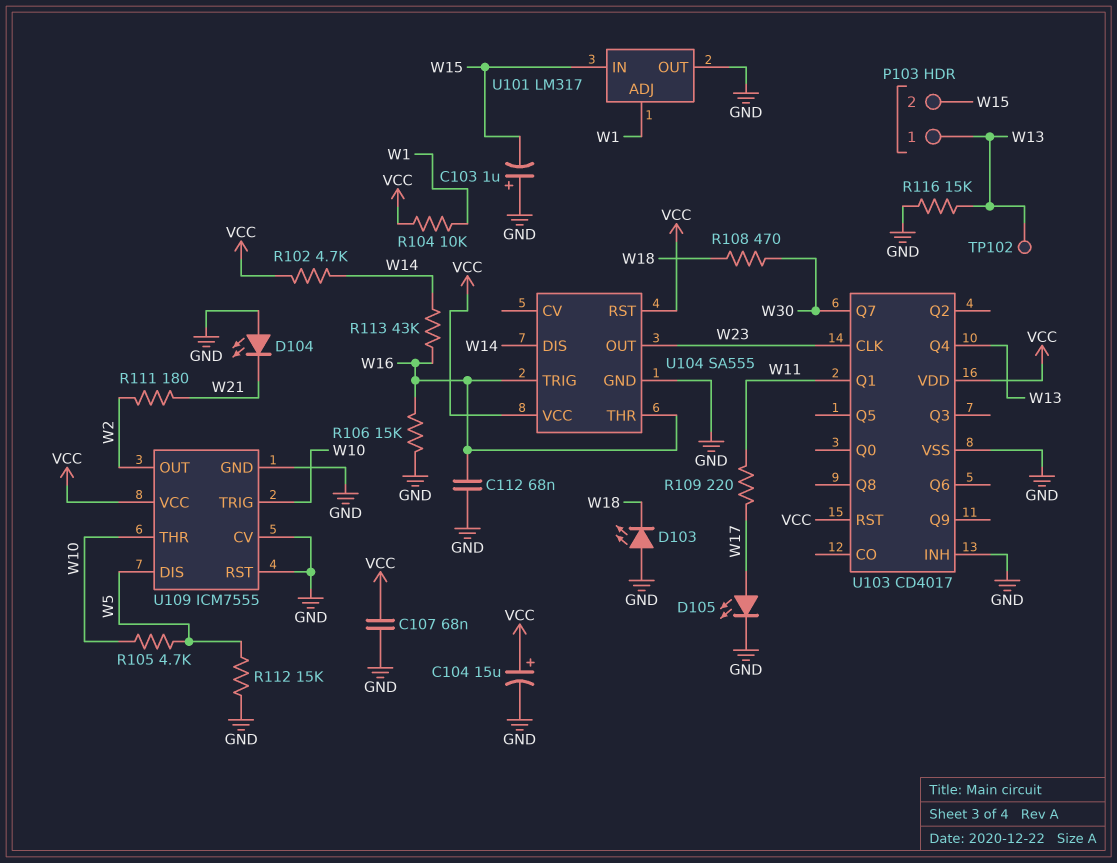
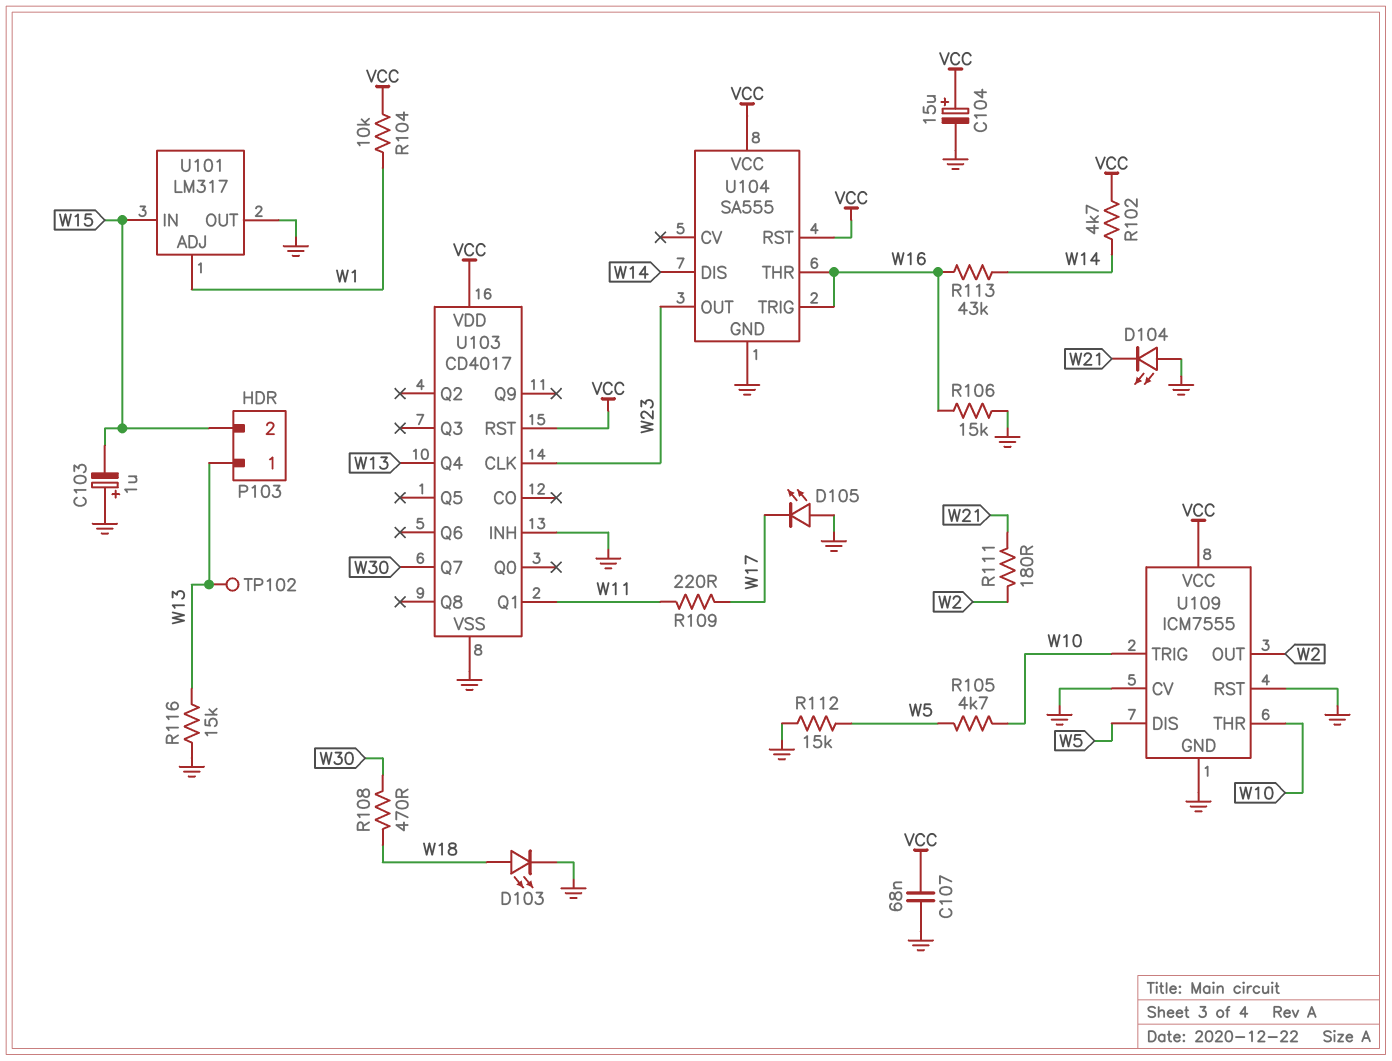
C112: 68nF (GND, W16) -> none
D103: LED (A GND, K W18) -> LED (A W18, K GND)
D105: LED (A W17, K GND) -> LED (A GND, K W17)

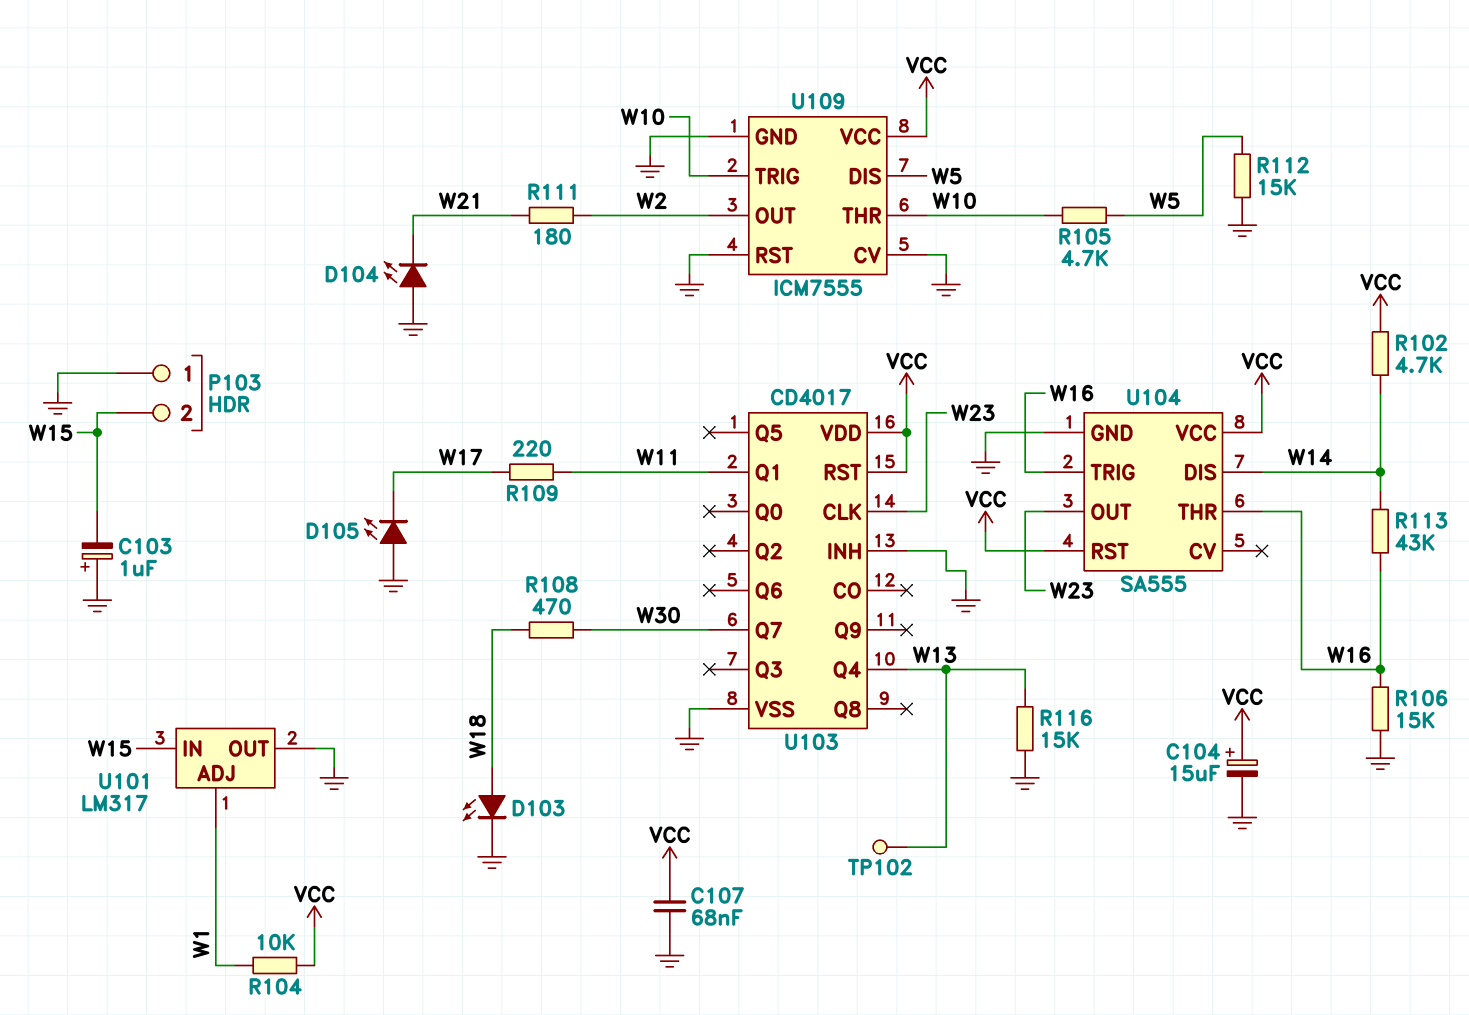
P103 pin 1: W13 -> GND

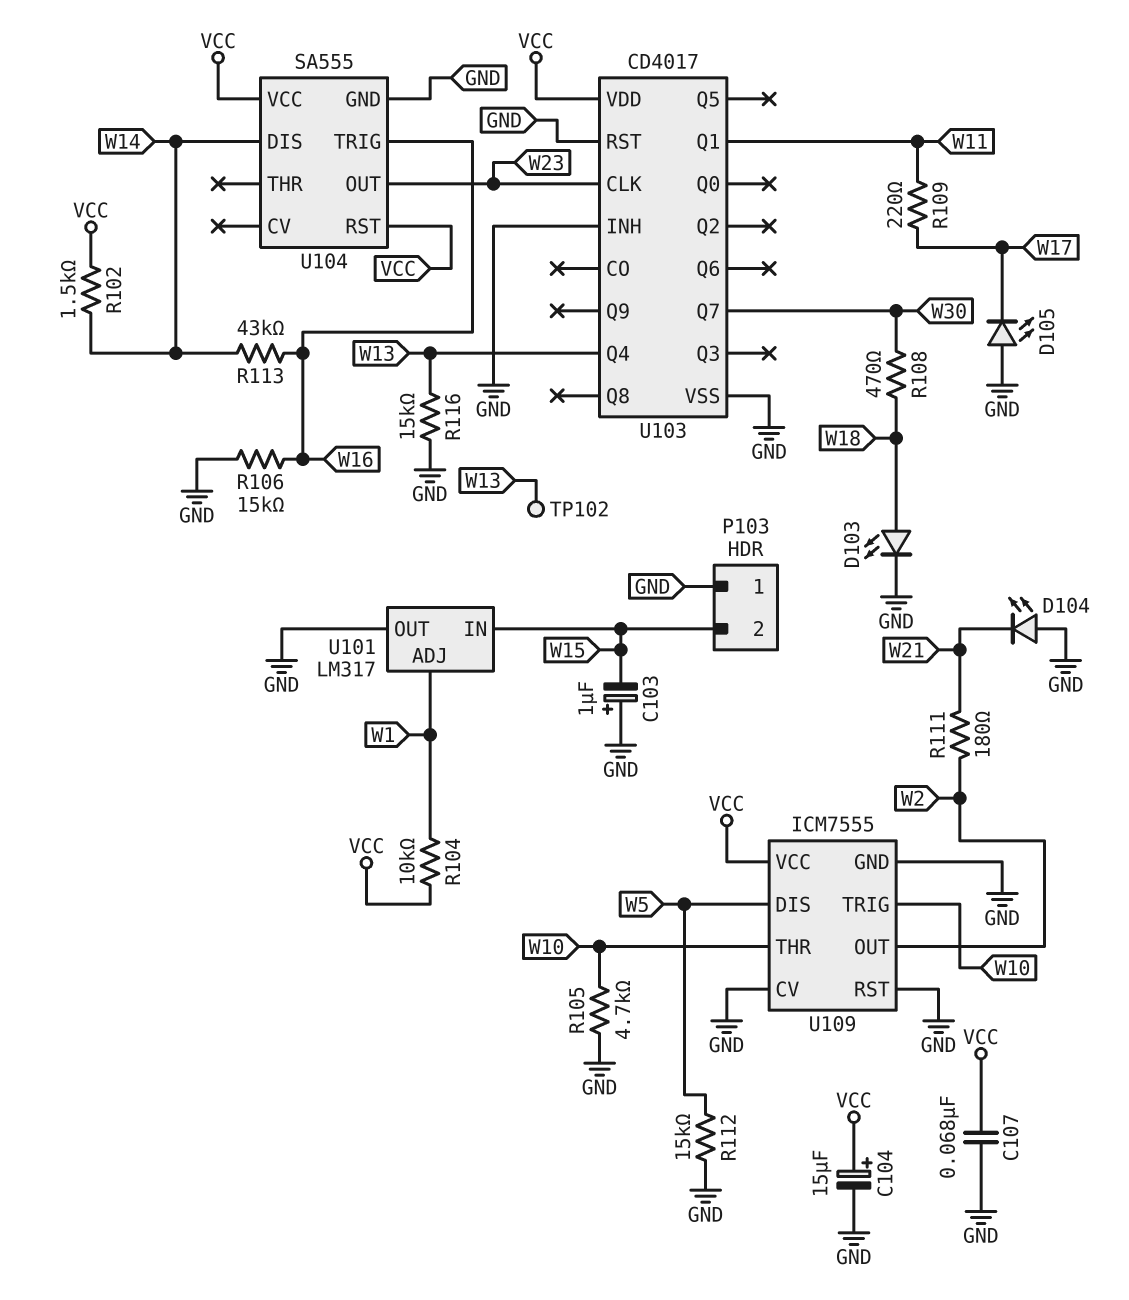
R102: 4.7k (VCC, W14) -> 1.5k (VCC, W14)
R105: 4.7k (W5, W10) -> 4.7k (GND, W10)
U103 pin RST: VCC -> GND
U104 pin THR: W16 -> none

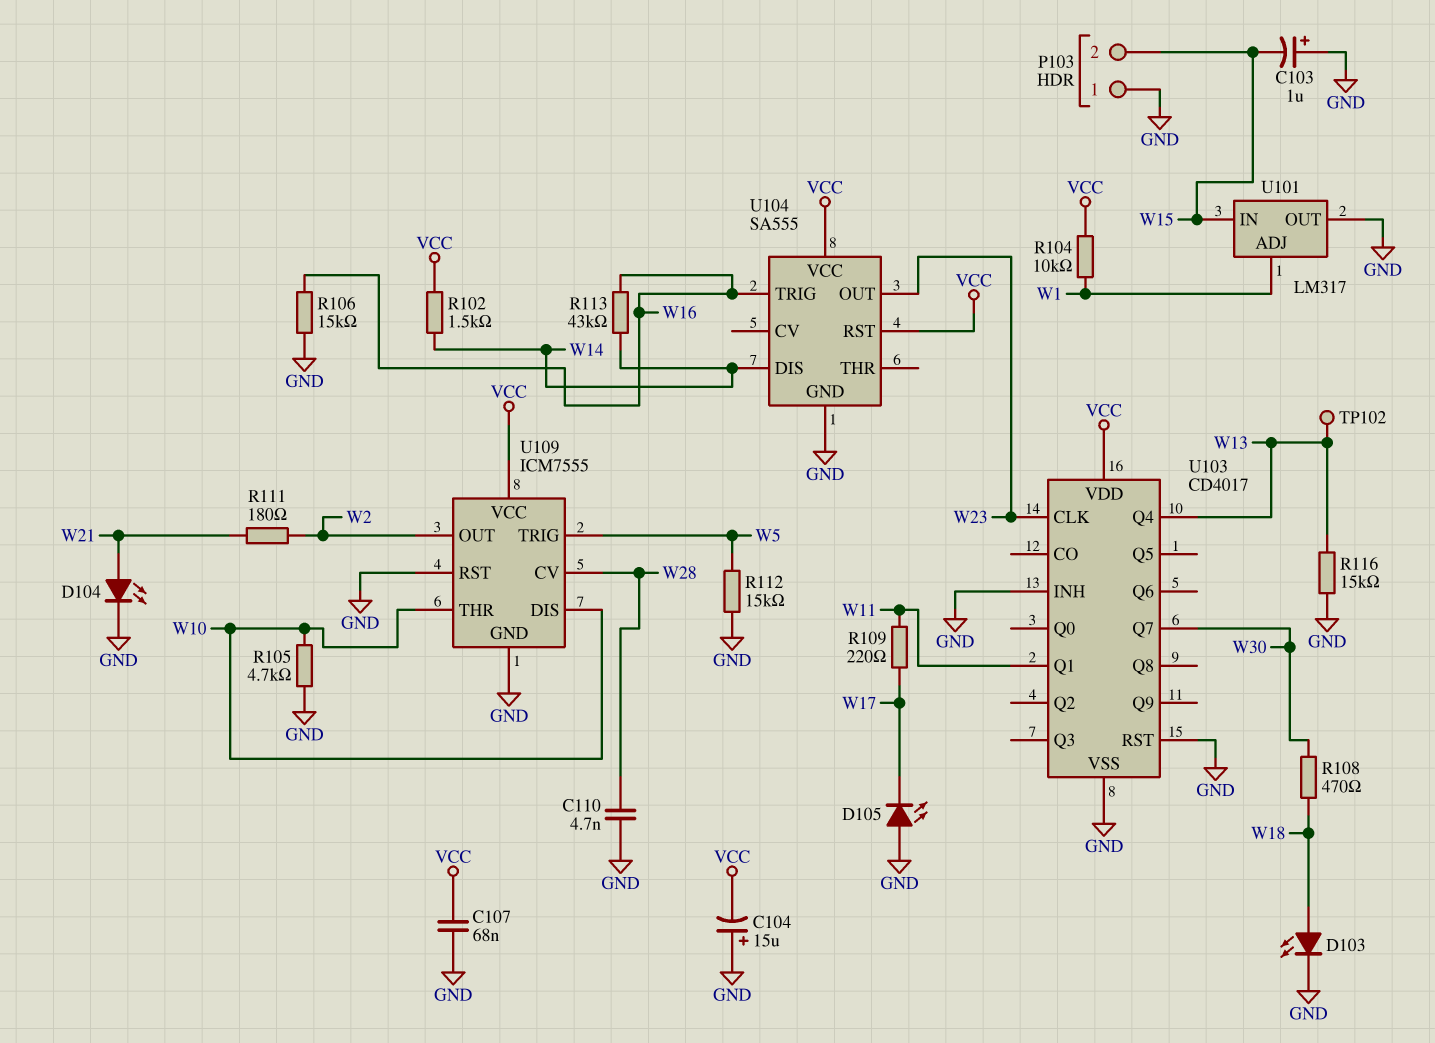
C104: 15uF (plus VCC, minus GND) -> 15uF (plus GND, minus VCC)
C110: none -> 4.7nF (GND, W28)
D104: LED (A GND, K W21) -> LED (A W21, K GND)
U109 pin CV: GND -> W28
U109 pin DIS: W5 -> W10
U109 pin TRIG: W10 -> W5

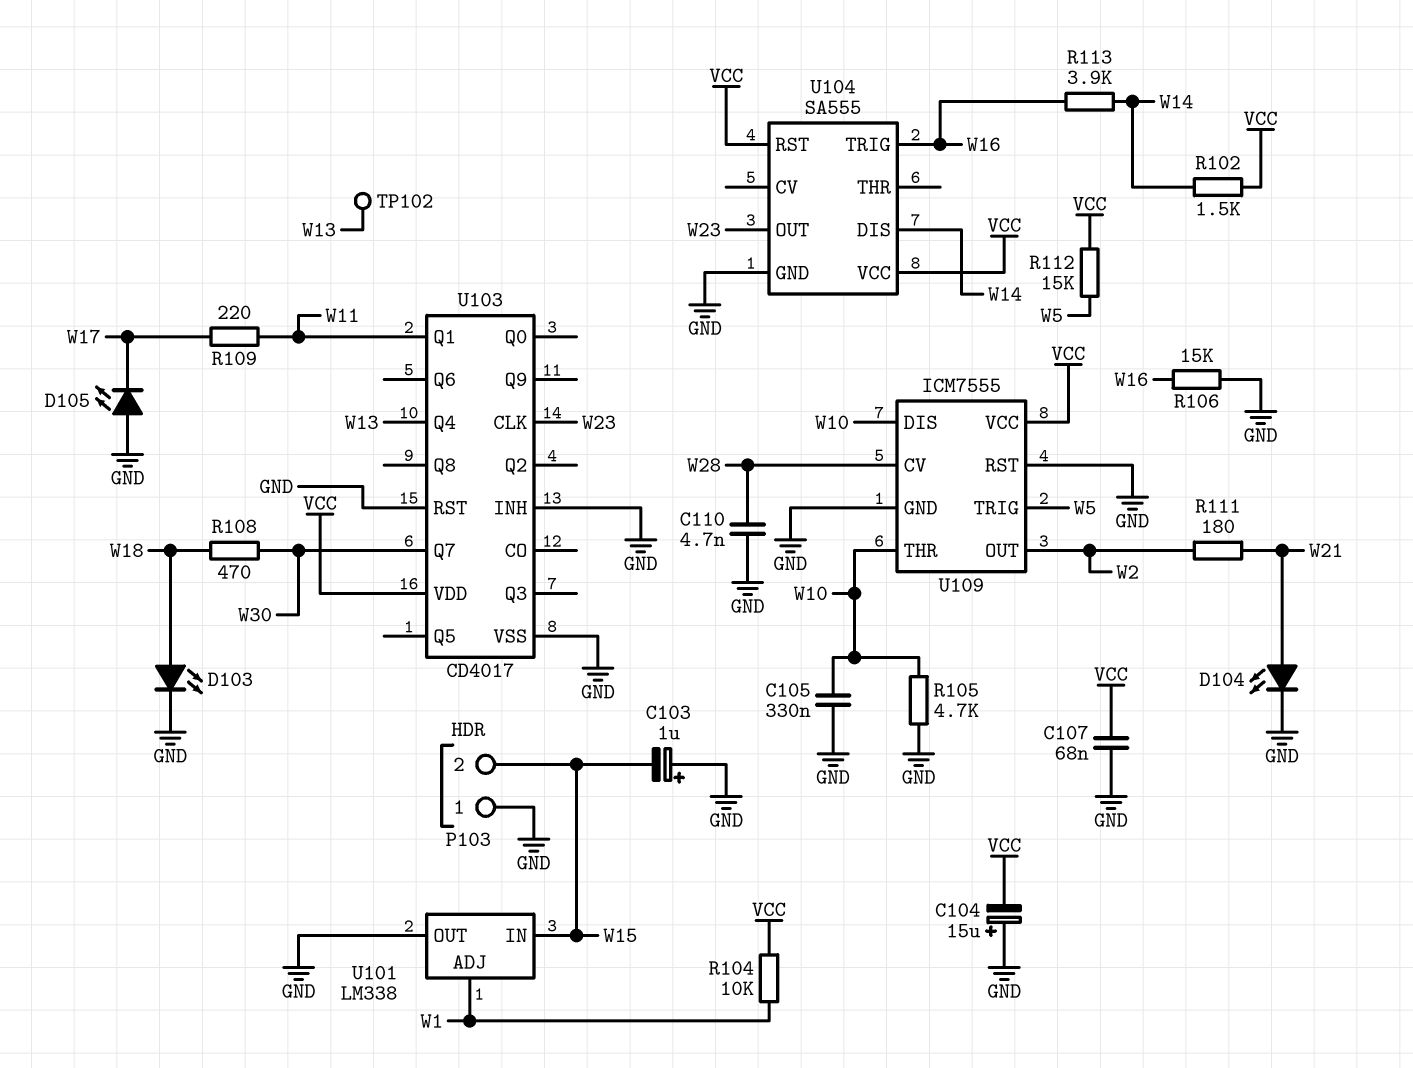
C105: none -> 330nF (GND, W10)
R112: 15k (GND, W5) -> 15k (VCC, W5)
R113: 43k (W14, W16) -> 3.9k (W14, W16)
R116: 15k (GND, W13) -> none
U101: LM317 -> LM338

